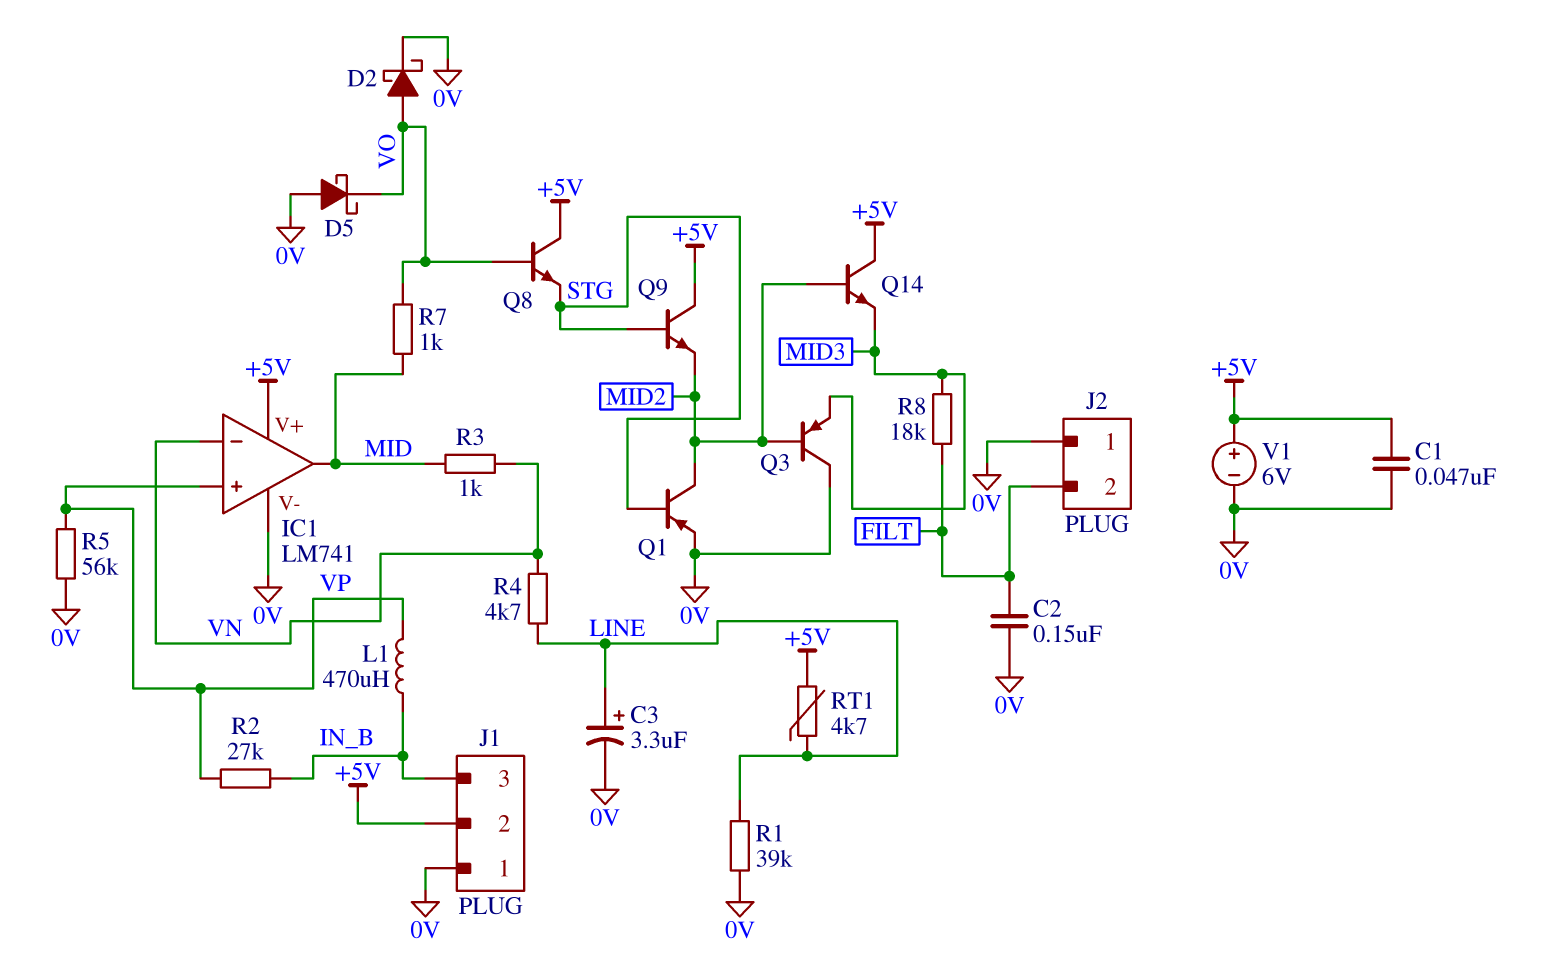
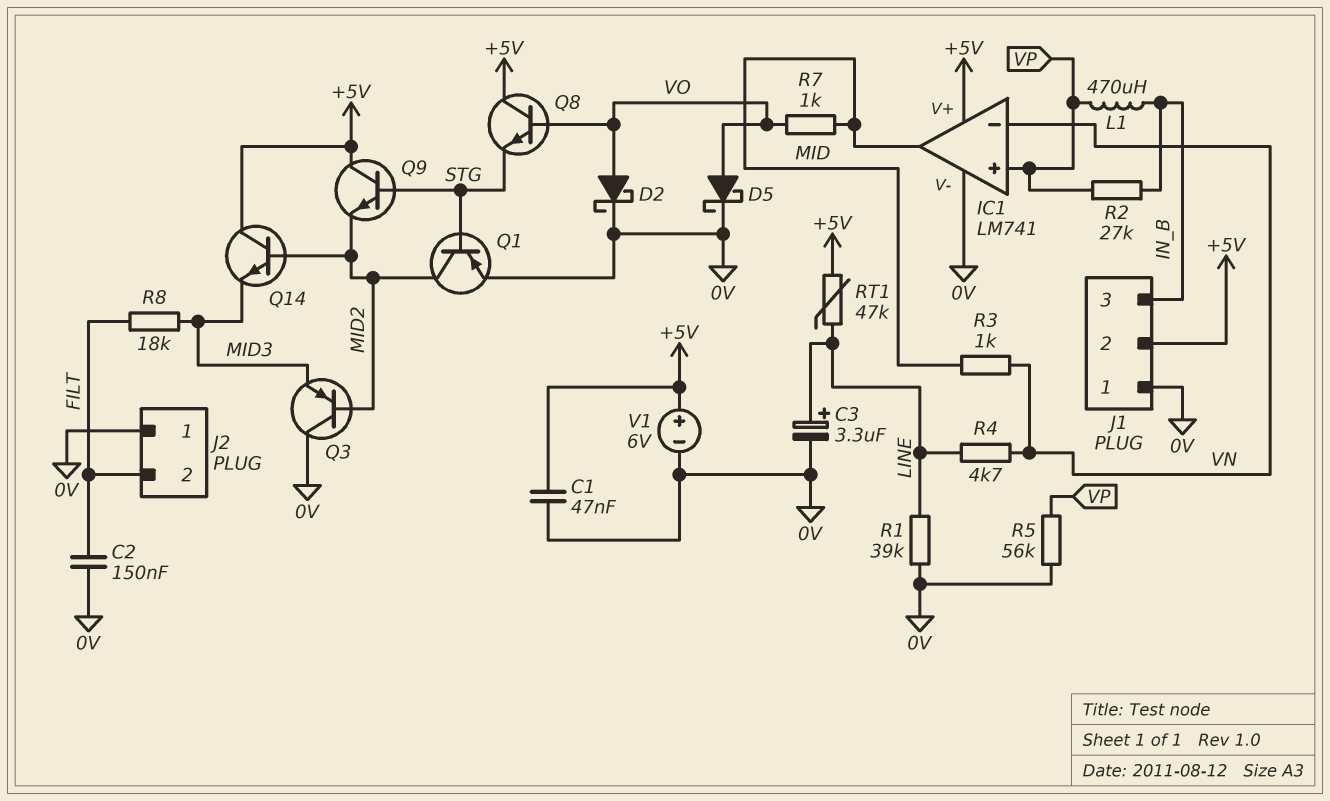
D5: schottky (A 0V, K VO) -> schottky (A VO, K 0V)
RT1: 4.7k (+5V, LINE) -> 47k (+5V, LINE)

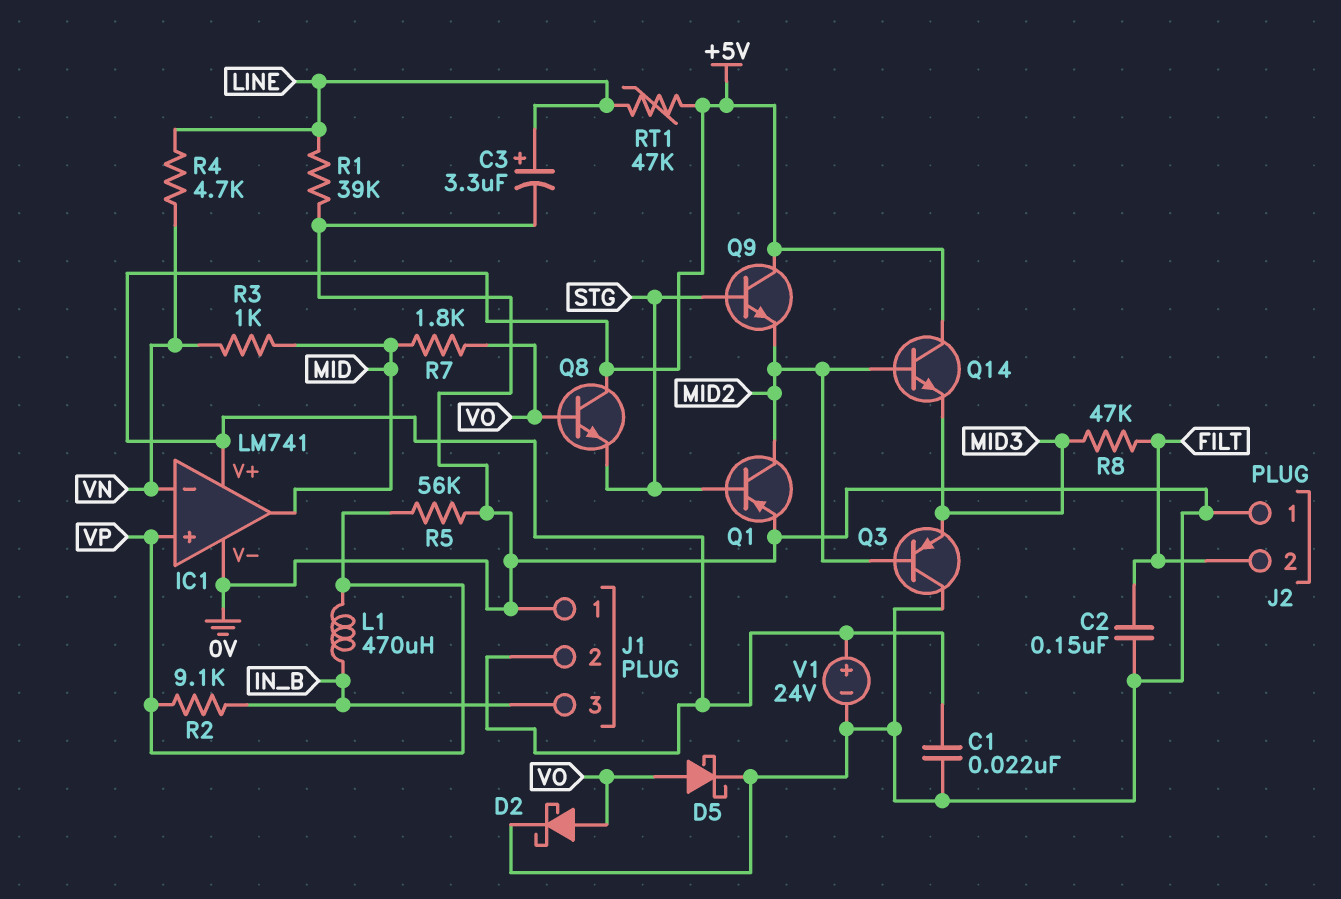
C1: 47nF (+5V, 0V) -> 22nF (+5V, 0V)
R2: 27k (IN_B, VP) -> 9.1k (IN_B, VP)
R7: 1k (MID, VO) -> 1.8k (MID, VO)
R8: 18k (FILT, MID3) -> 47k (FILT, MID3)
V1: 6V (plus +5V, minus 0V) -> 24V (plus +5V, minus 0V)

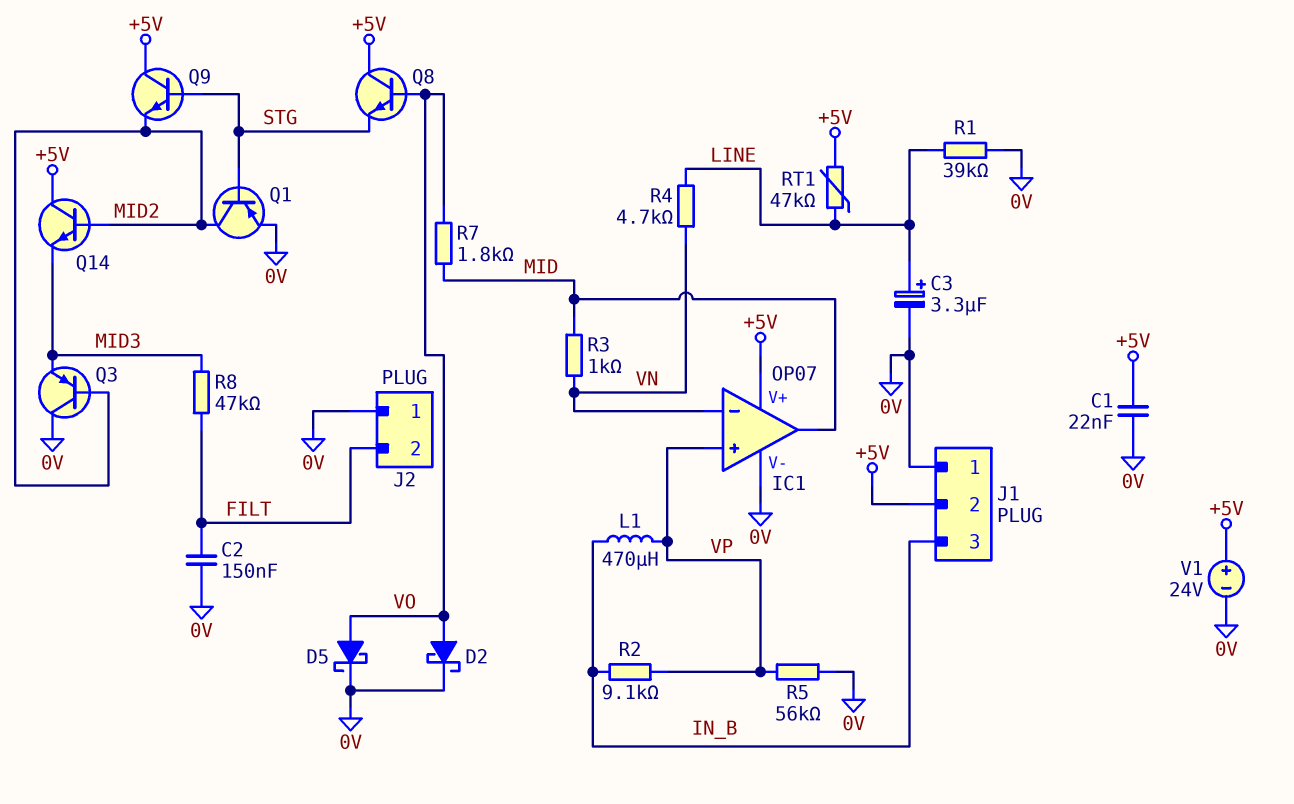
IC1: LM741 -> OP07

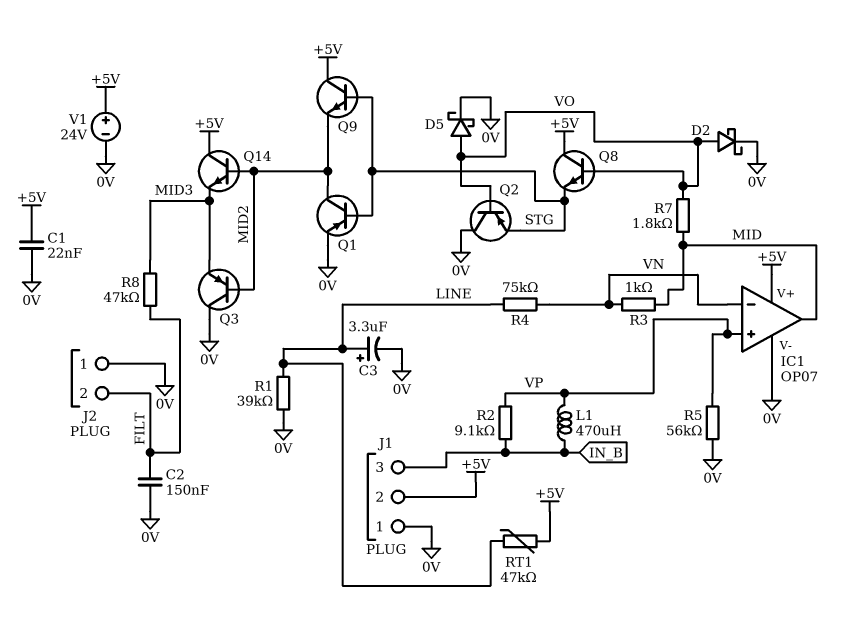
Q2: none -> PNP (B VO, C 0V, E STG)
R4: 4.7k (LINE, VN) -> 75k (LINE, VN)

